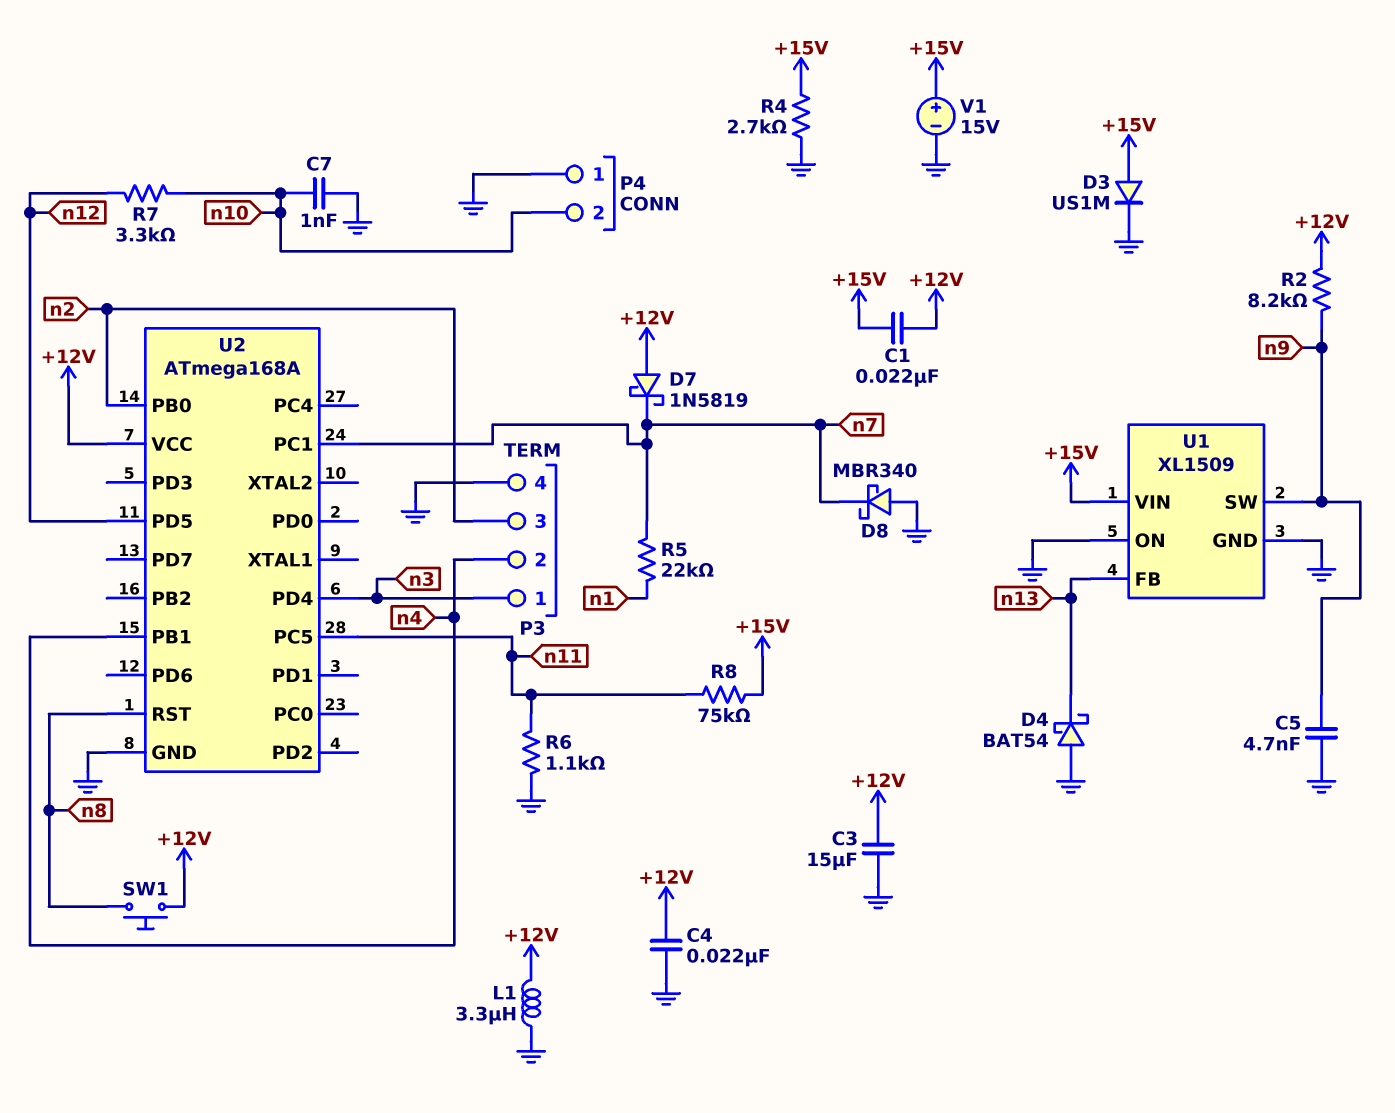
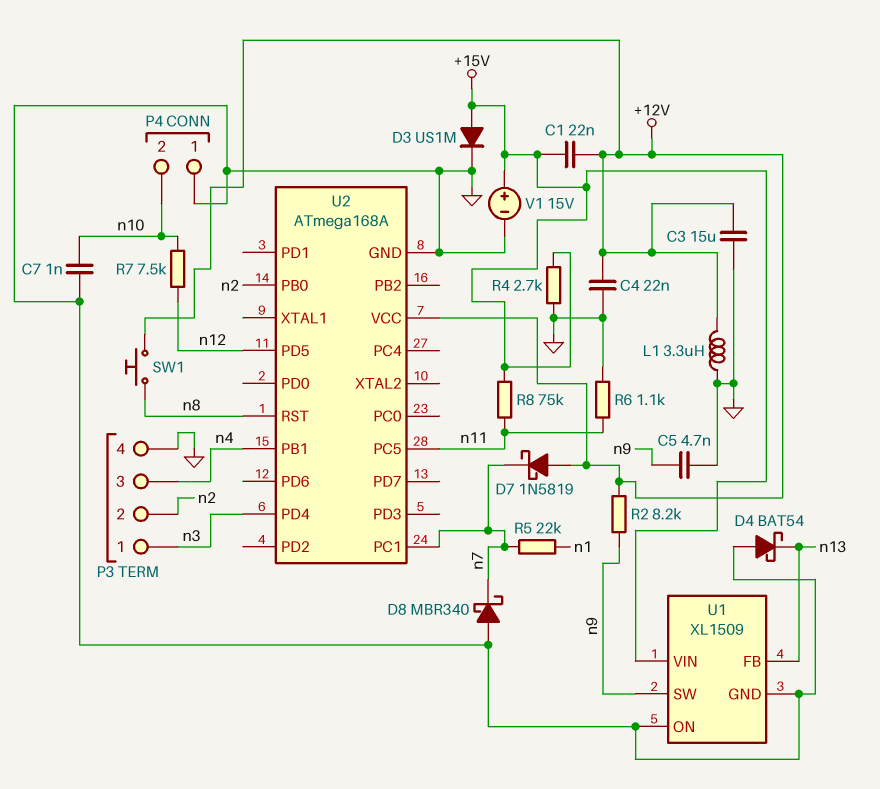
P3 pin 2: n4 -> n2
P3 pin 3: n2 -> n4
R7: 3.3k (n10, n12) -> 7.5k (n10, n12)

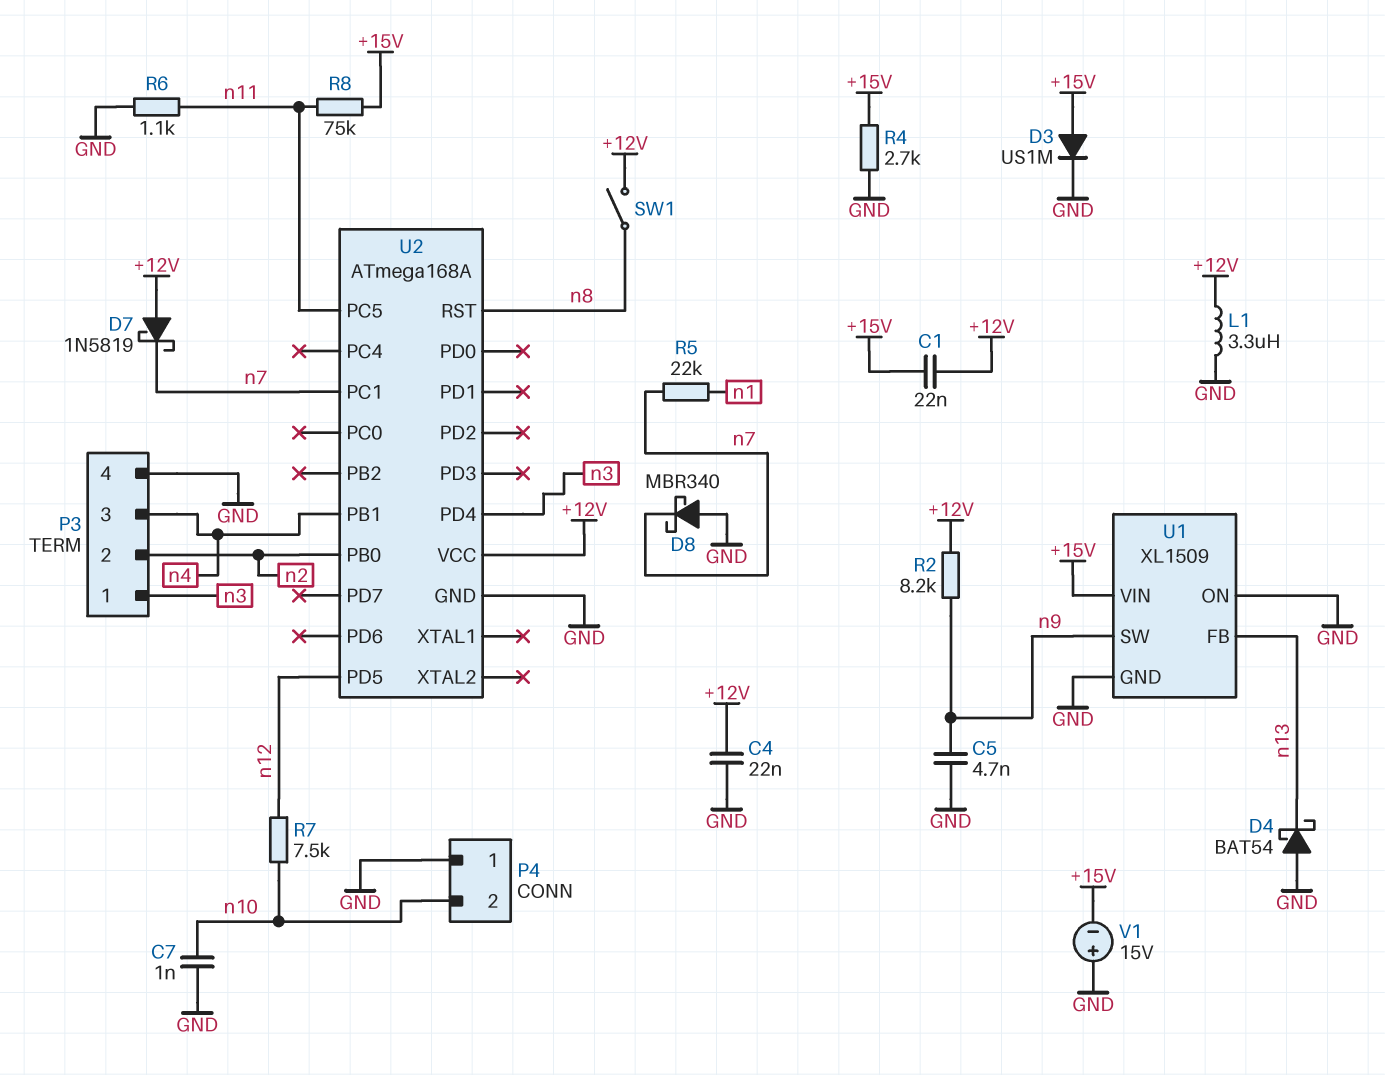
C3: 15uF (+12V, GND) -> none
SW1: button (+12V, n8) -> switch (+12V, n8)
V1: 15V (plus +15V, minus GND) -> 15V (plus GND, minus +15V)

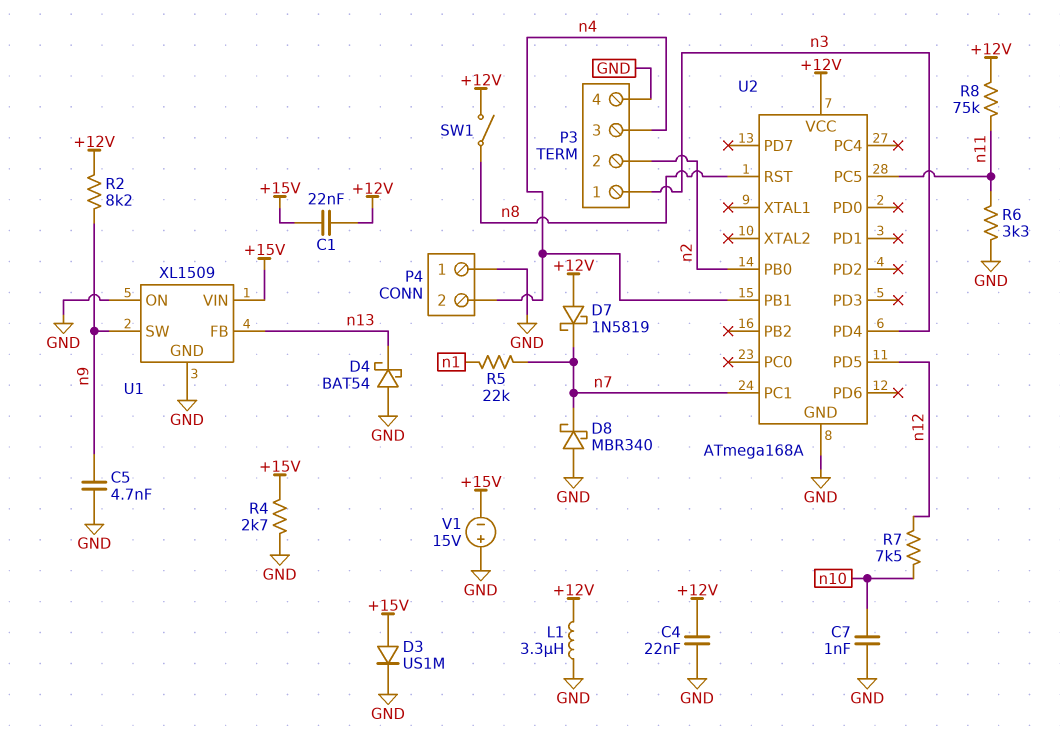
P4 pin 2: n10 -> n4
R6: 1.1k (GND, n11) -> 3.3k (GND, n11)
R8: 75k (+15V, n11) -> 75k (+12V, n11)

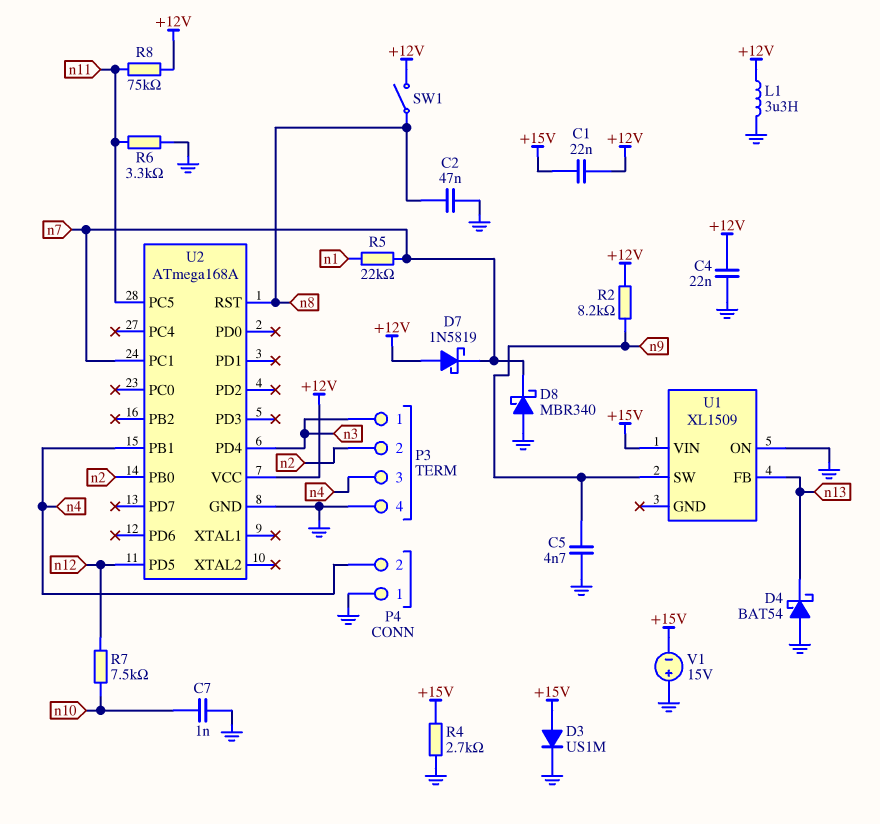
C2: none -> 47nF (GND, n8)
U1 pin GND: GND -> none

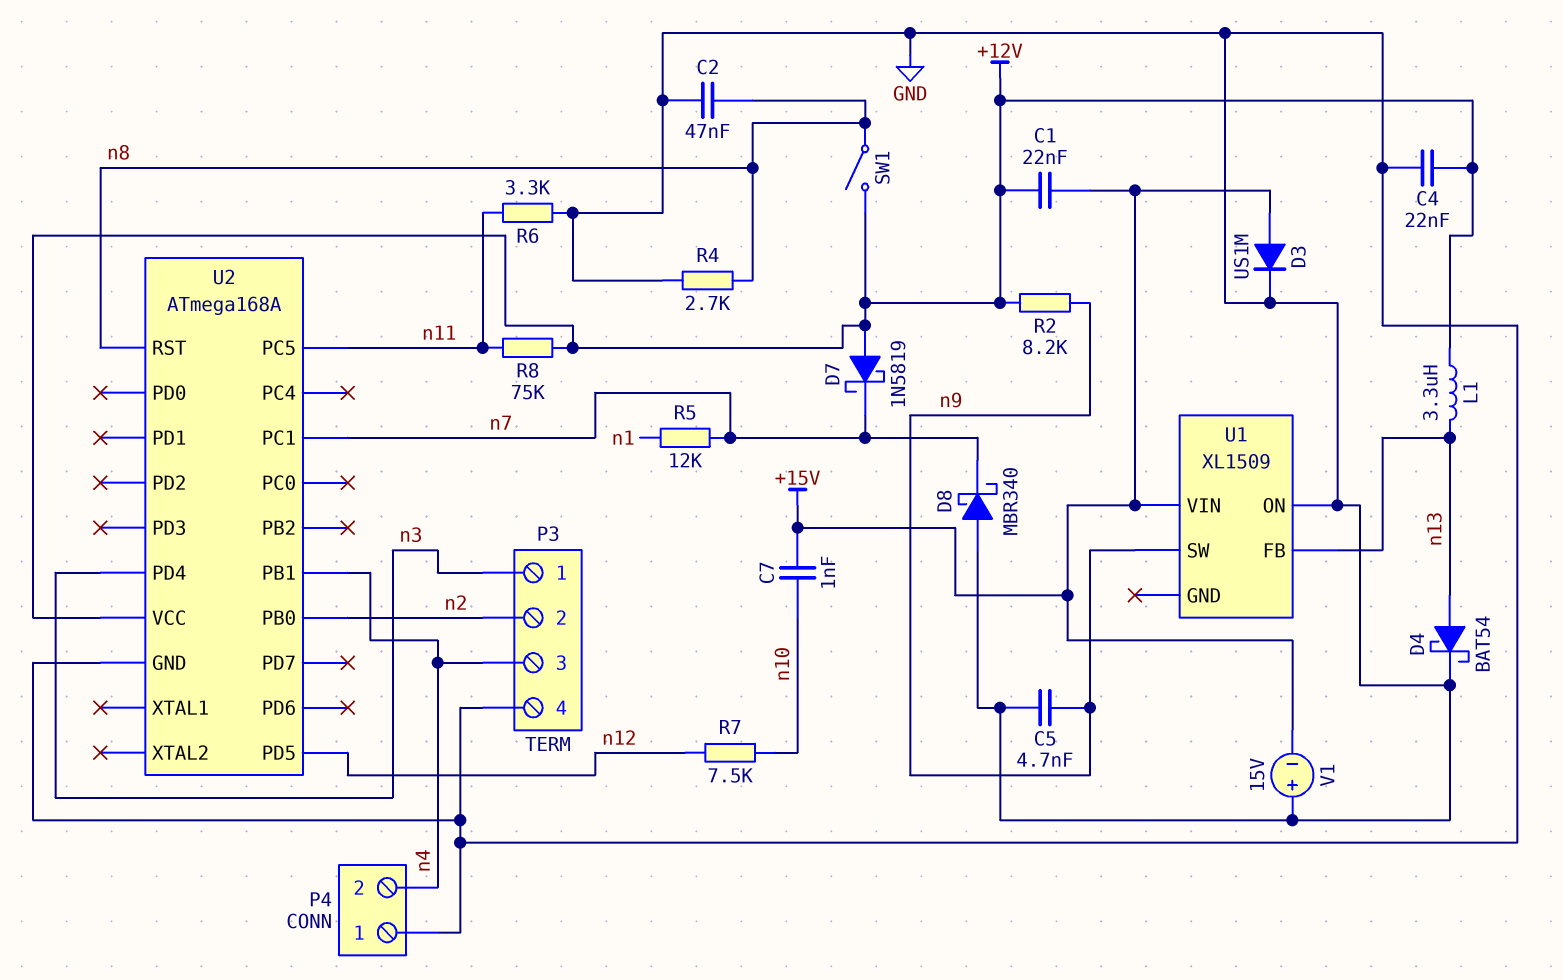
C7: 1nF (GND, n10) -> 1nF (+15V, n10)
D4: schottky BAT54 (A GND, K n13) -> schottky BAT54 (A n13, K GND)
L1: 3.3uH (+12V, GND) -> 3.3uH (+12V, n13)
R4: 2.7k (+15V, GND) -> 2.7k (GND, n8)
R5: 22k (n1, n7) -> 12k (n1, n7)

